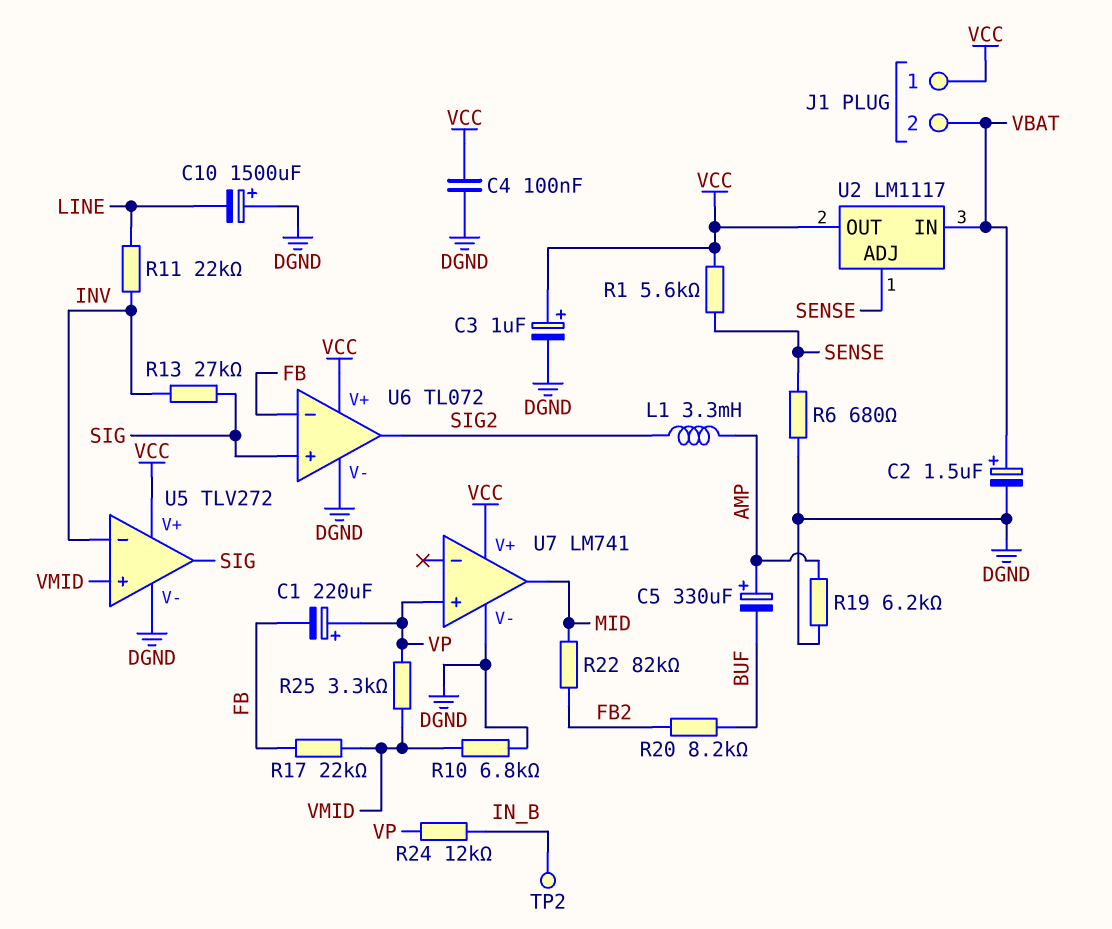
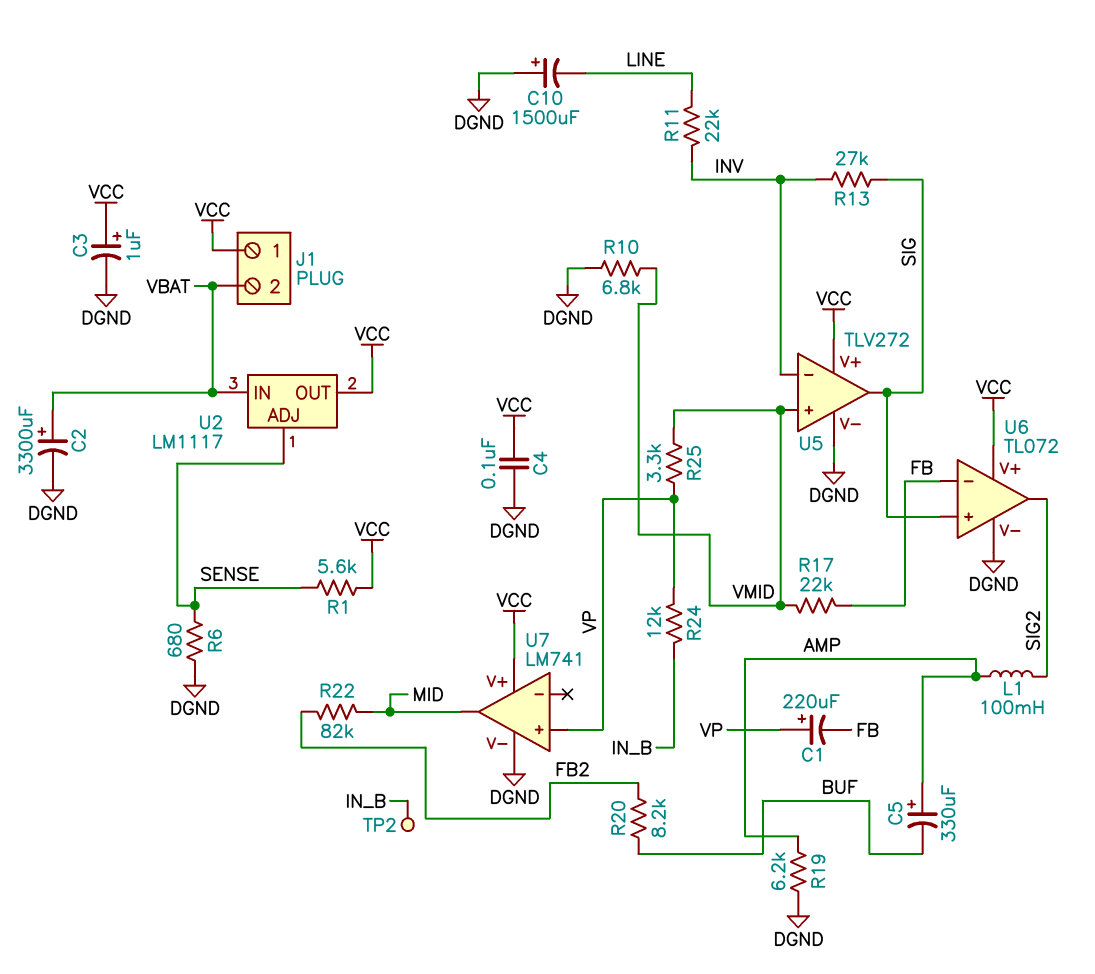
C2: 1.5uF (plus VBAT, minus DGND) -> 3300uF (plus VBAT, minus DGND)
L1: 3.3mH (AMP, SIG2) -> 100mH (AMP, SIG2)

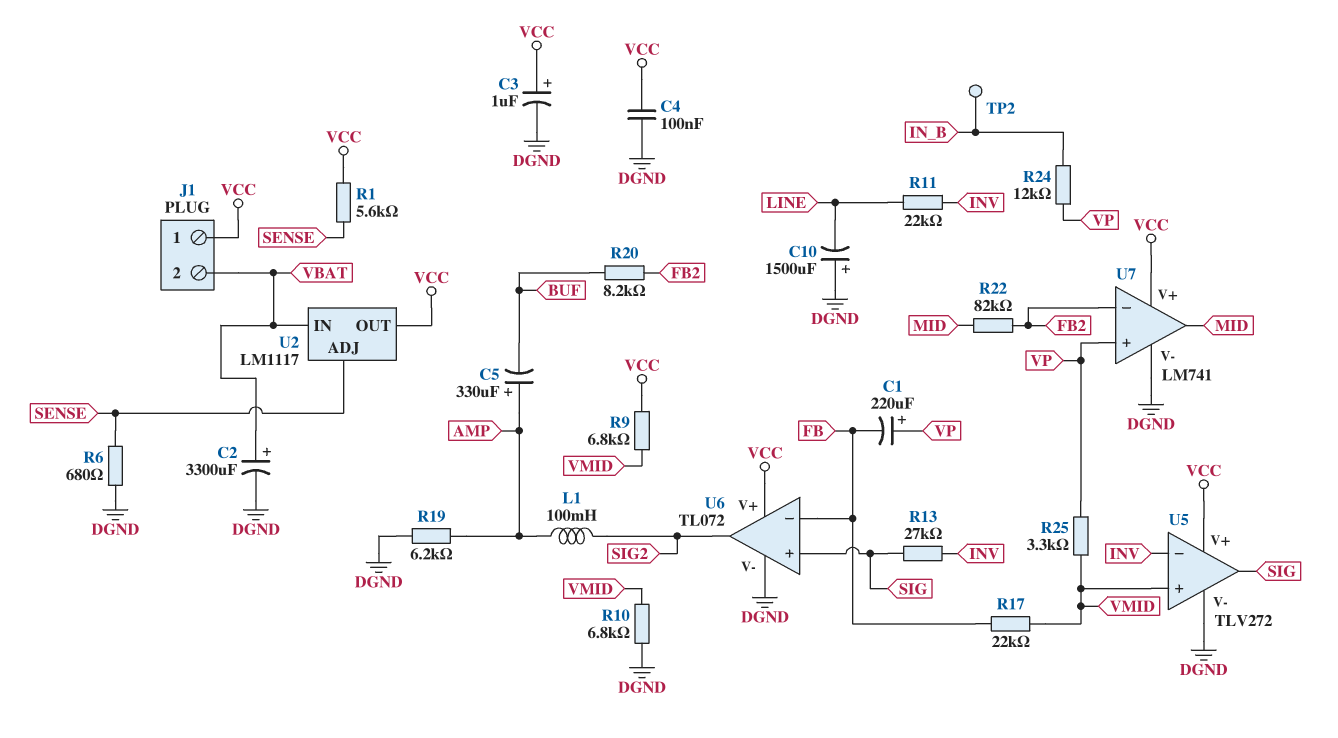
R9: none -> 6.8k (VCC, VMID)
U7 pin in-: none -> FB2

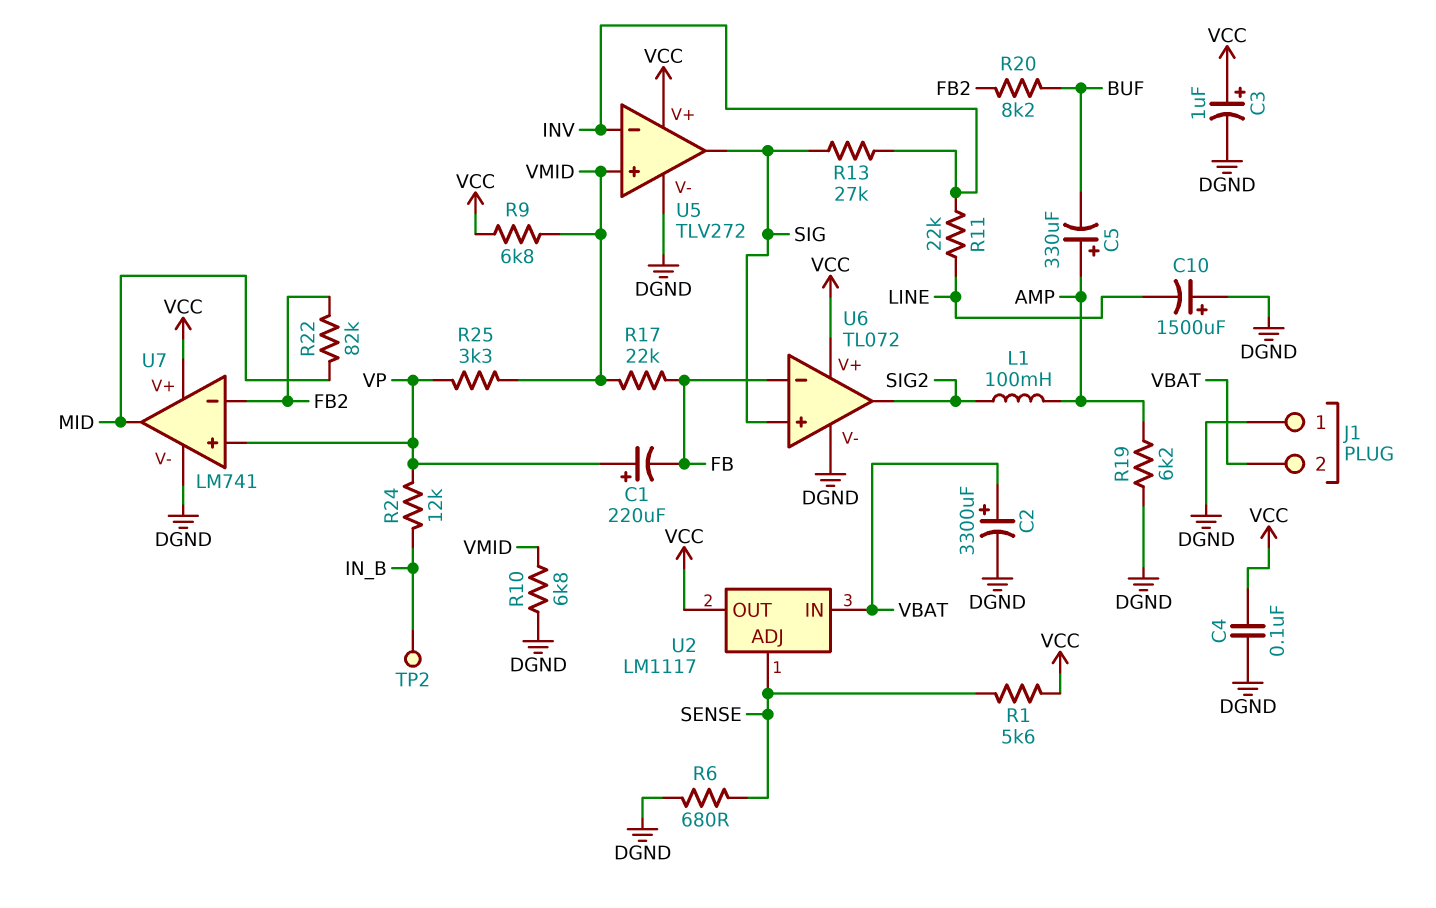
J1 pin 1: VCC -> DGND

